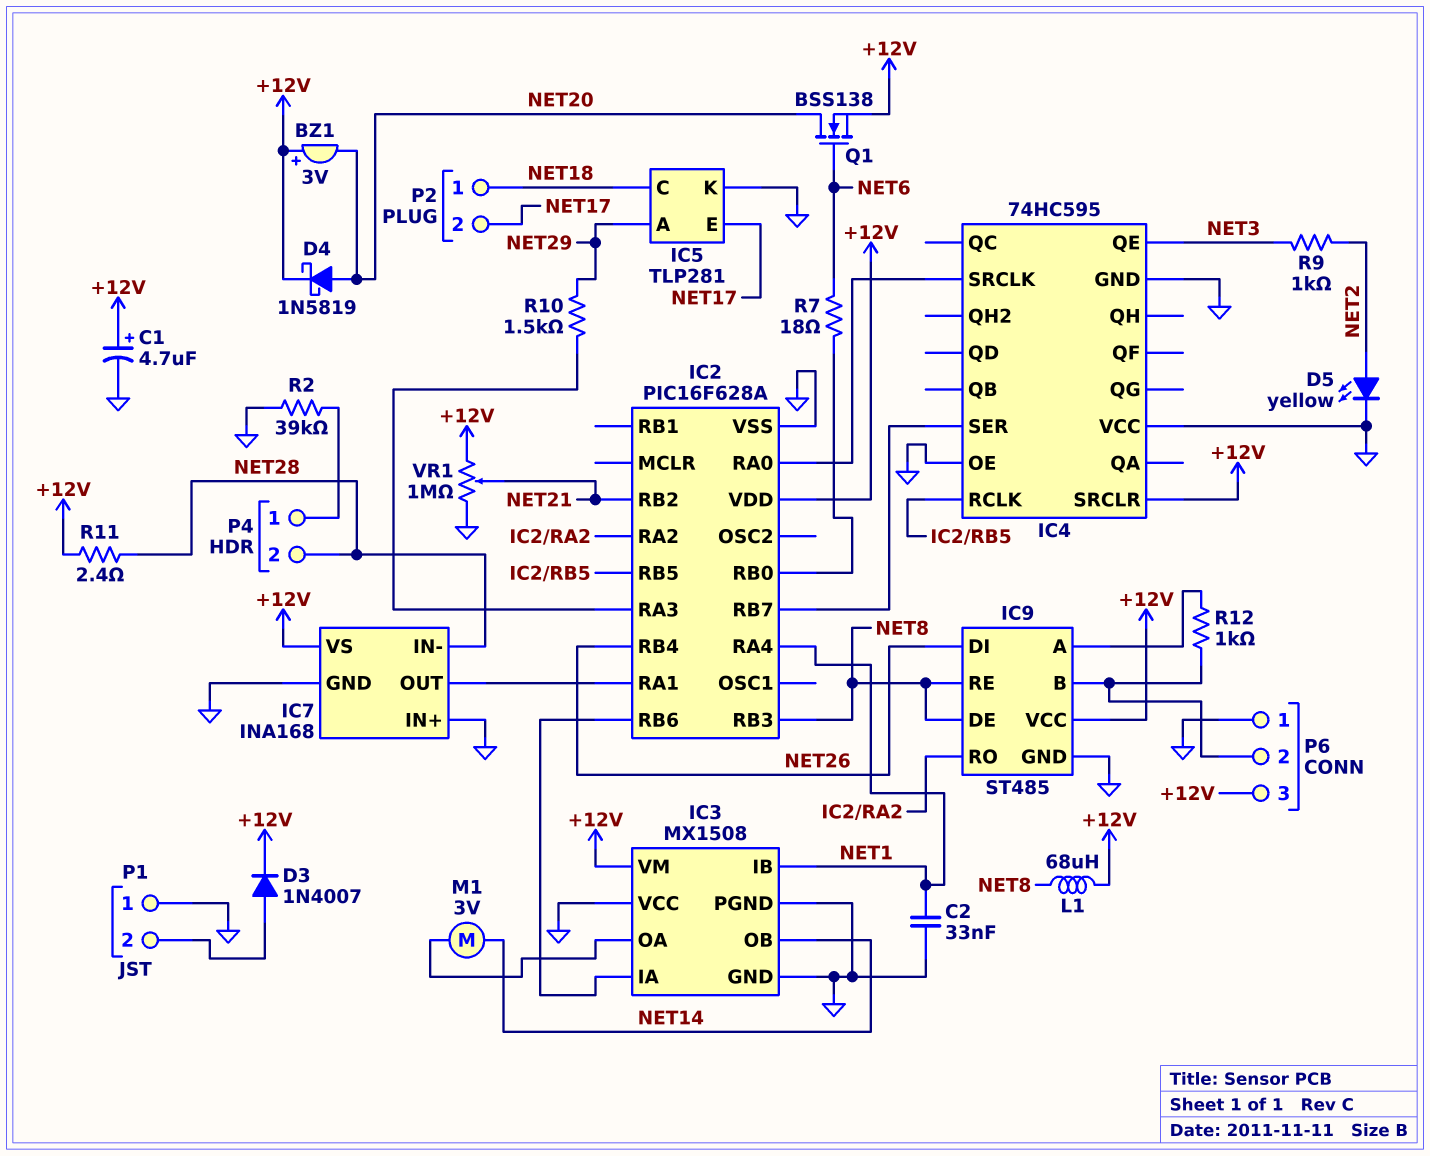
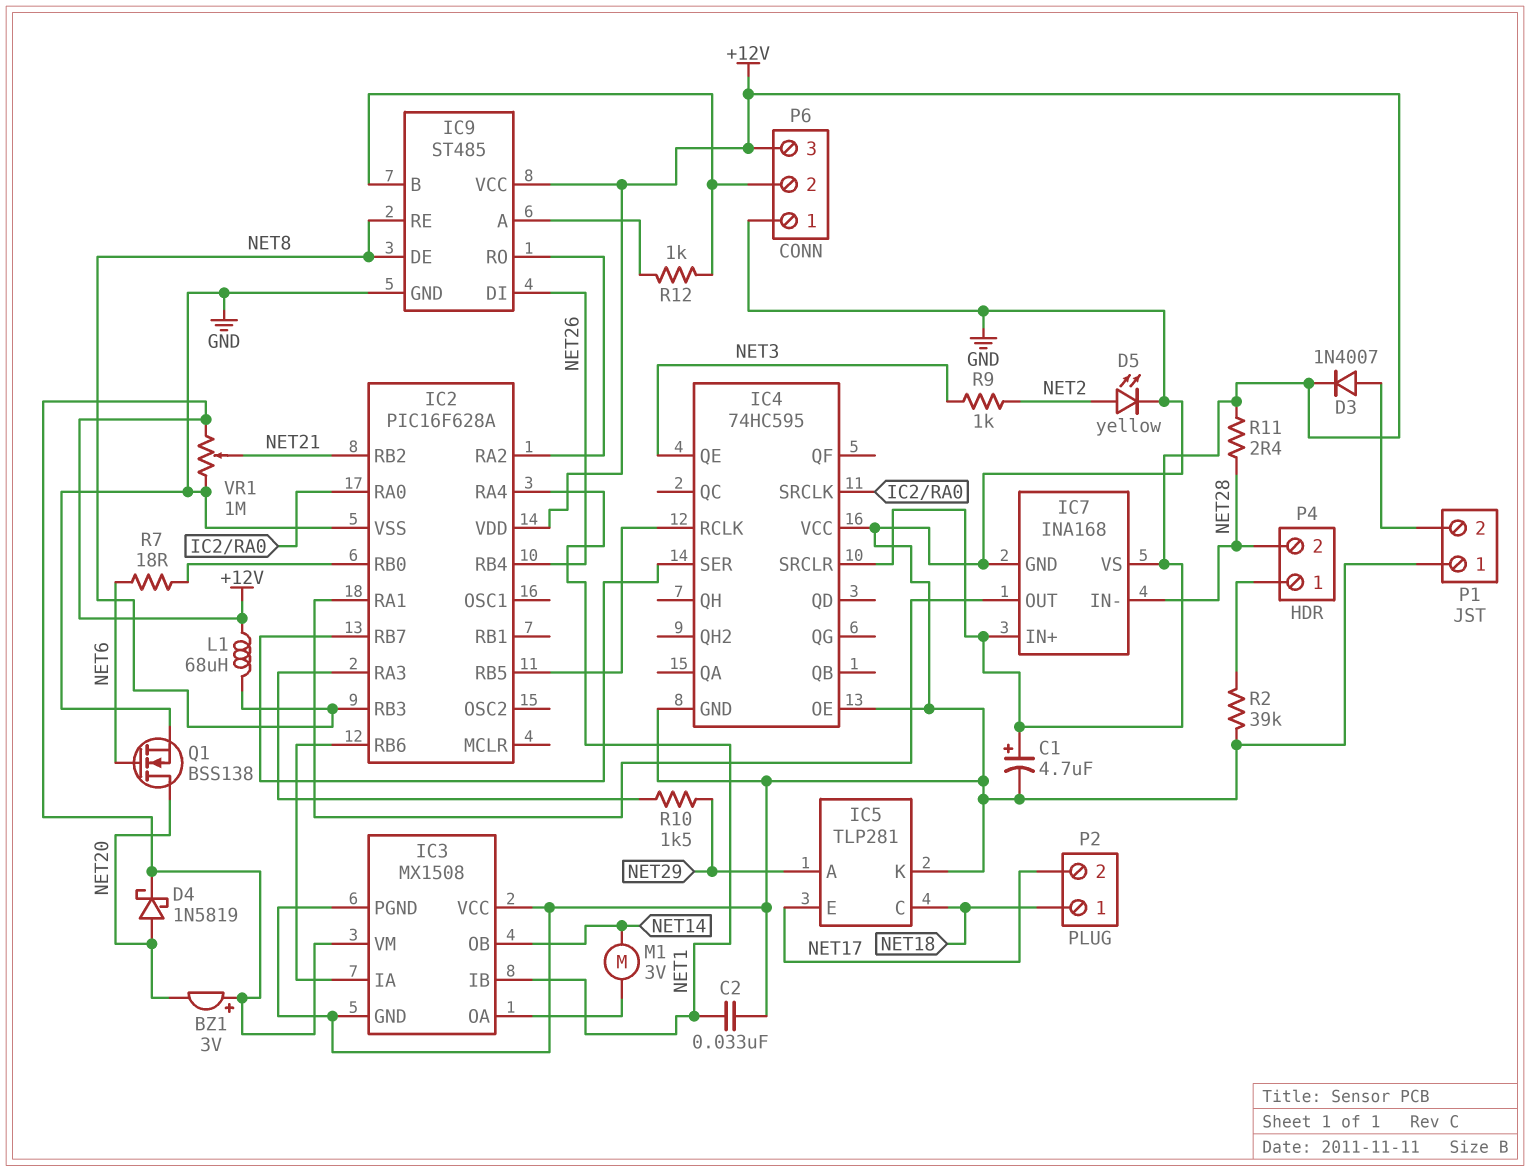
IC7 pin IN+: GND -> +12V
Q1: NMOS BSS138 (G NET6, D NET20, S +12V) -> NMOS BSS138 (G NET6, D NET20, S GND)

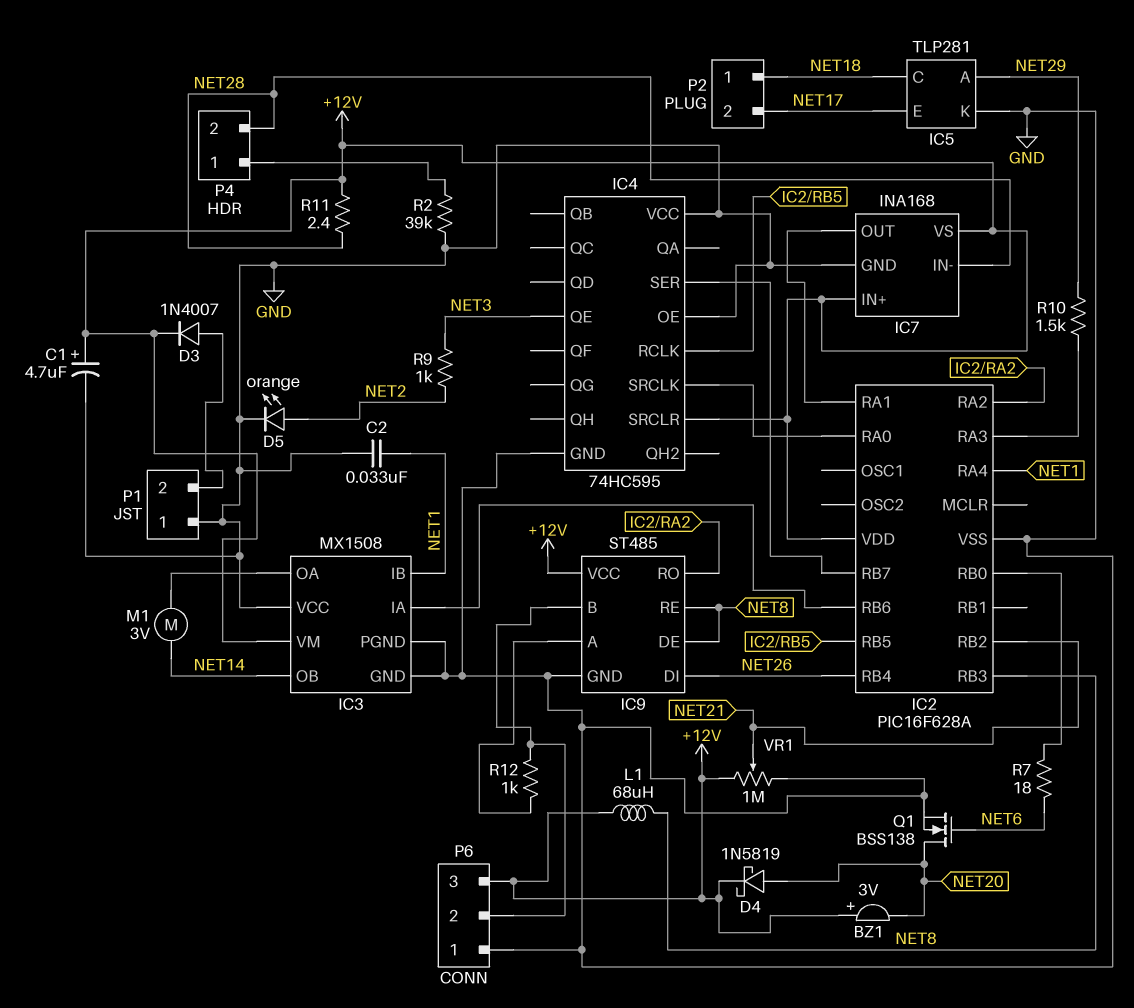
D5: LED yellow (A NET2, K GND) -> LED orange (A NET2, K GND)

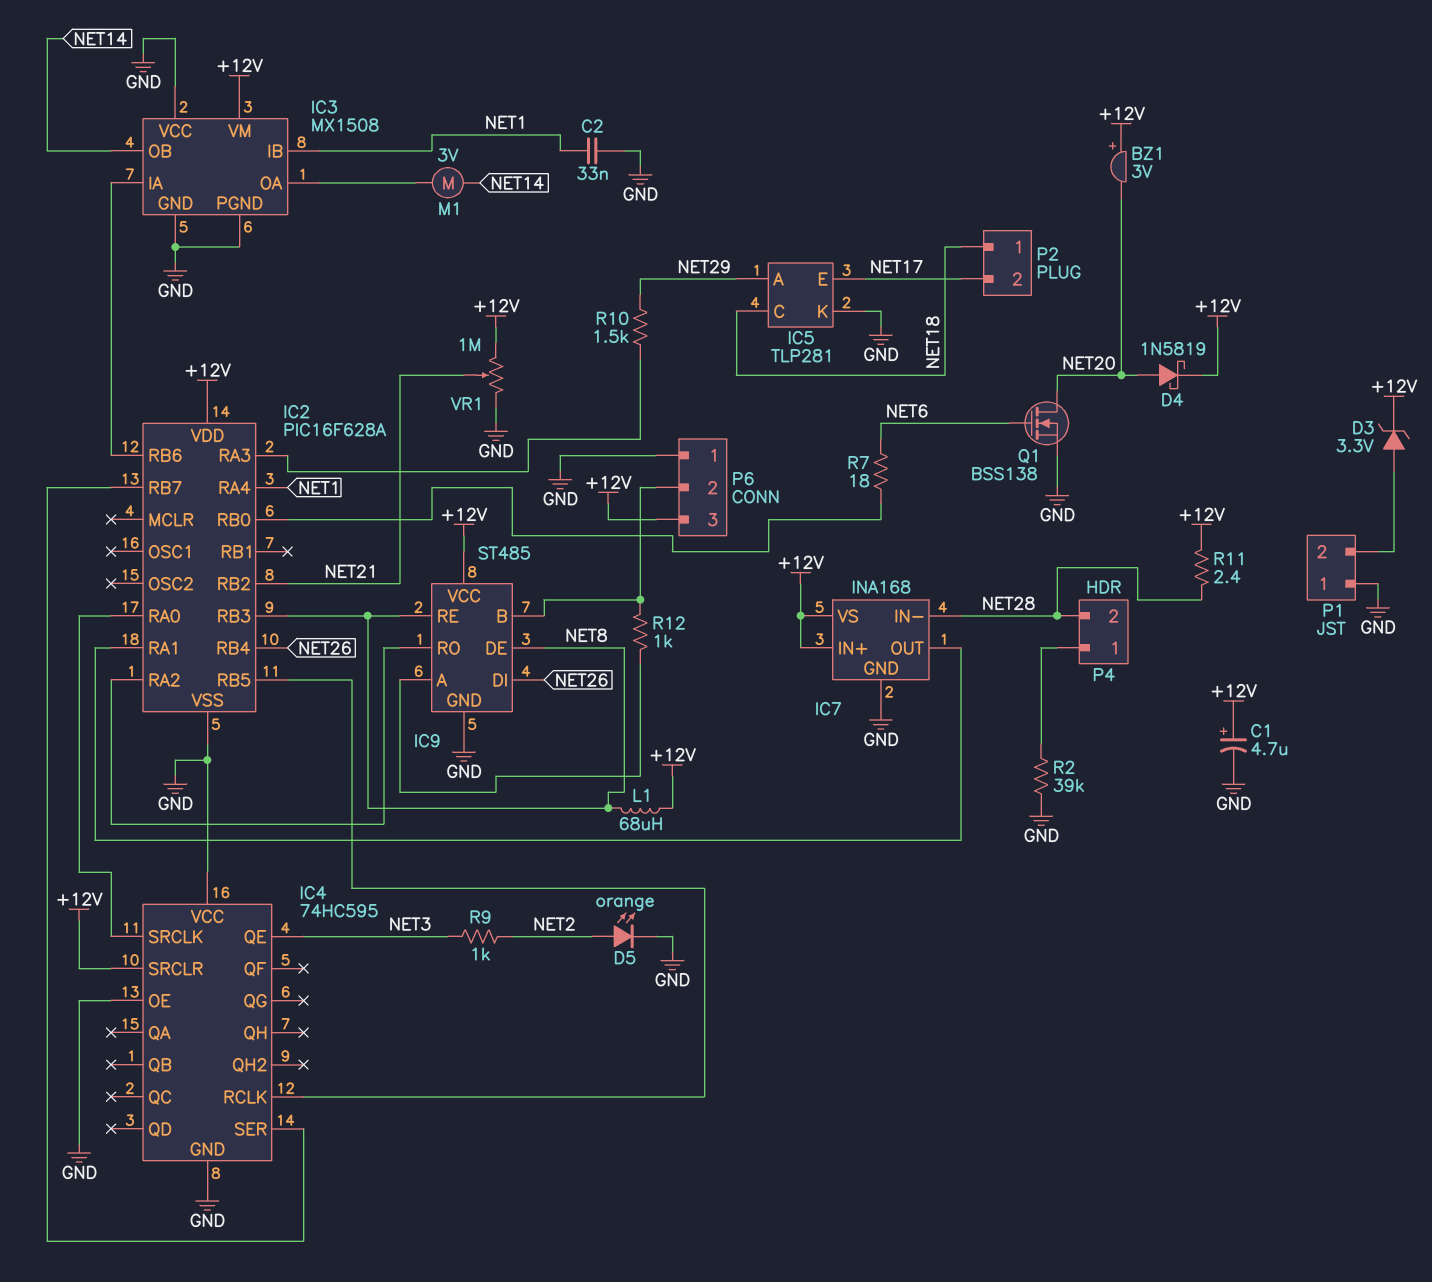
D3: diode 1N4007 (A P1/2, K +12V) -> zener 3.3V (A P1/2, K +12V)

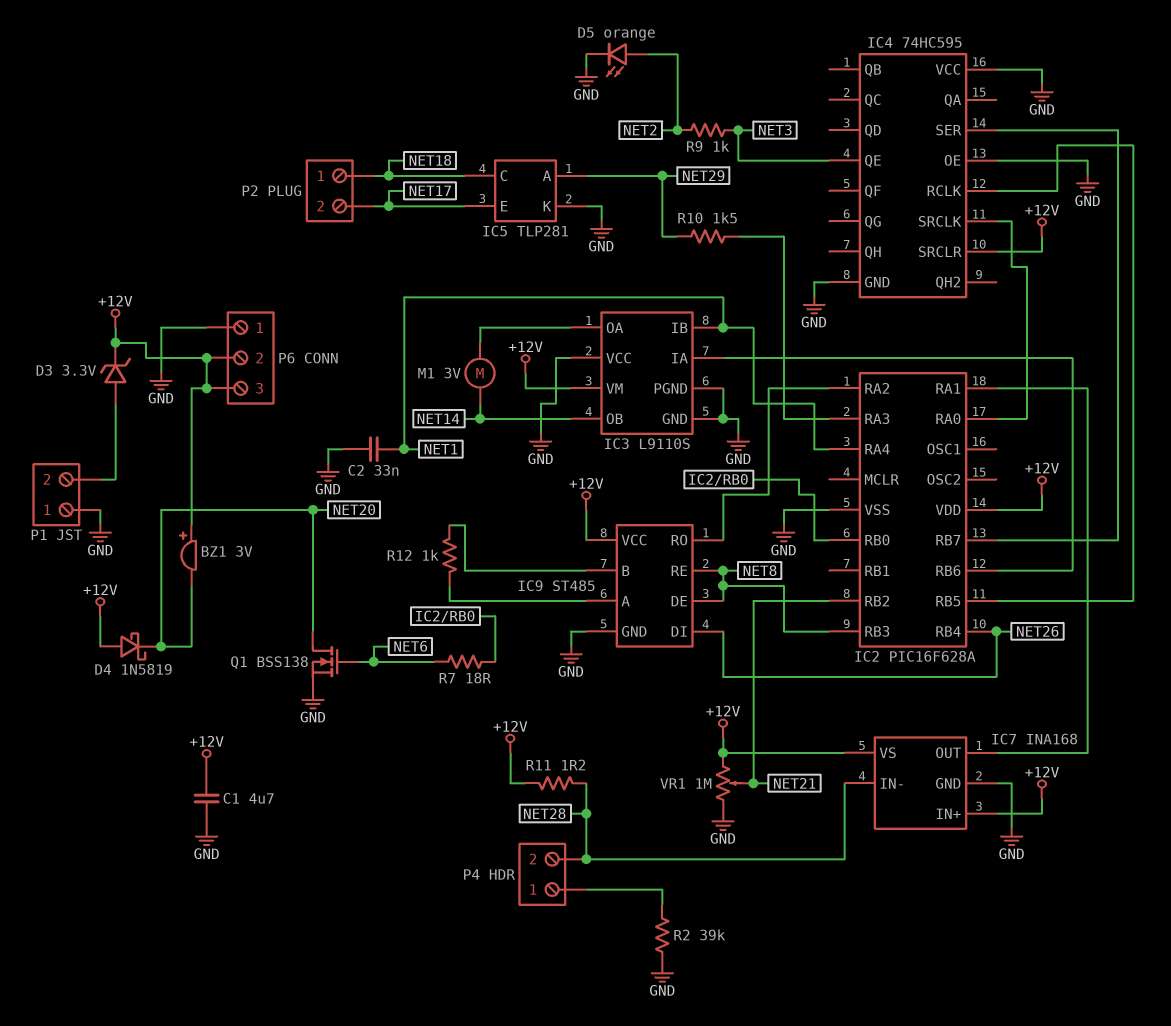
C1: 4.7uF (plus +12V, minus GND) -> 4.7uF (+12V, GND)
D4: schottky 1N5819 (A NET20, K +12V) -> schottky 1N5819 (A +12V, K NET20)
IC3: MX1508 -> L9110S
L1: 68uH (+12V, NET8) -> none
P6 pin 2: IC9/B -> +12V
R11: 2.4 (+12V, NET28) -> 1.2 (+12V, NET28)

